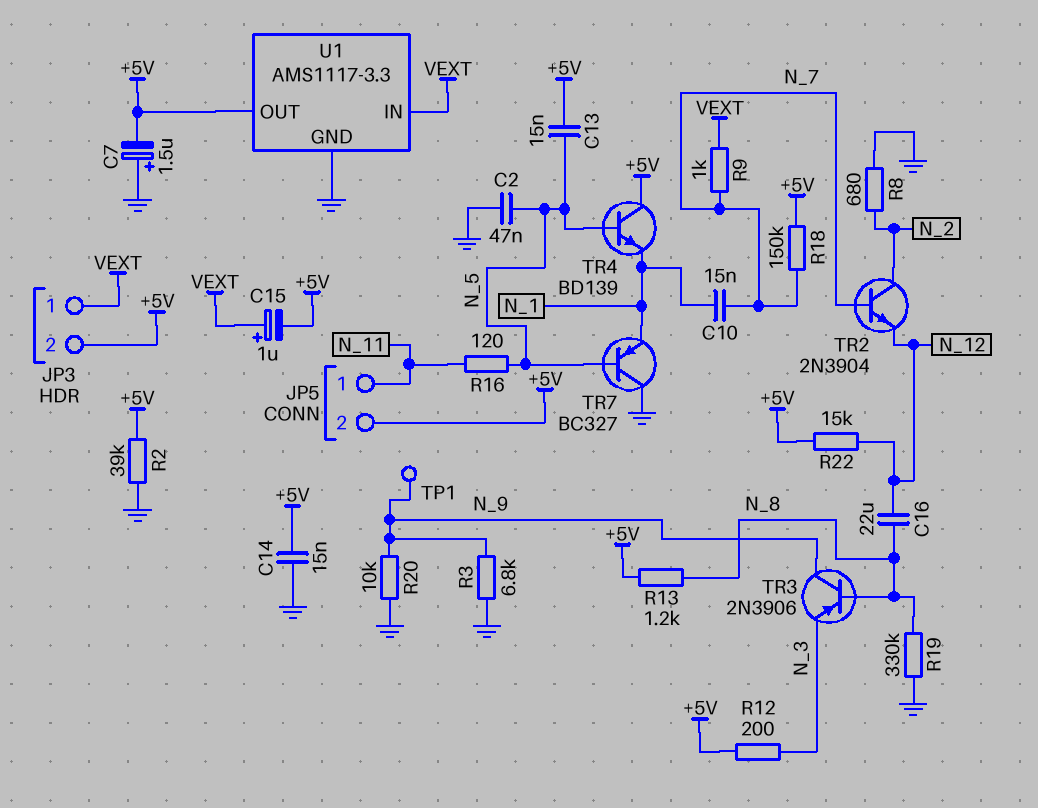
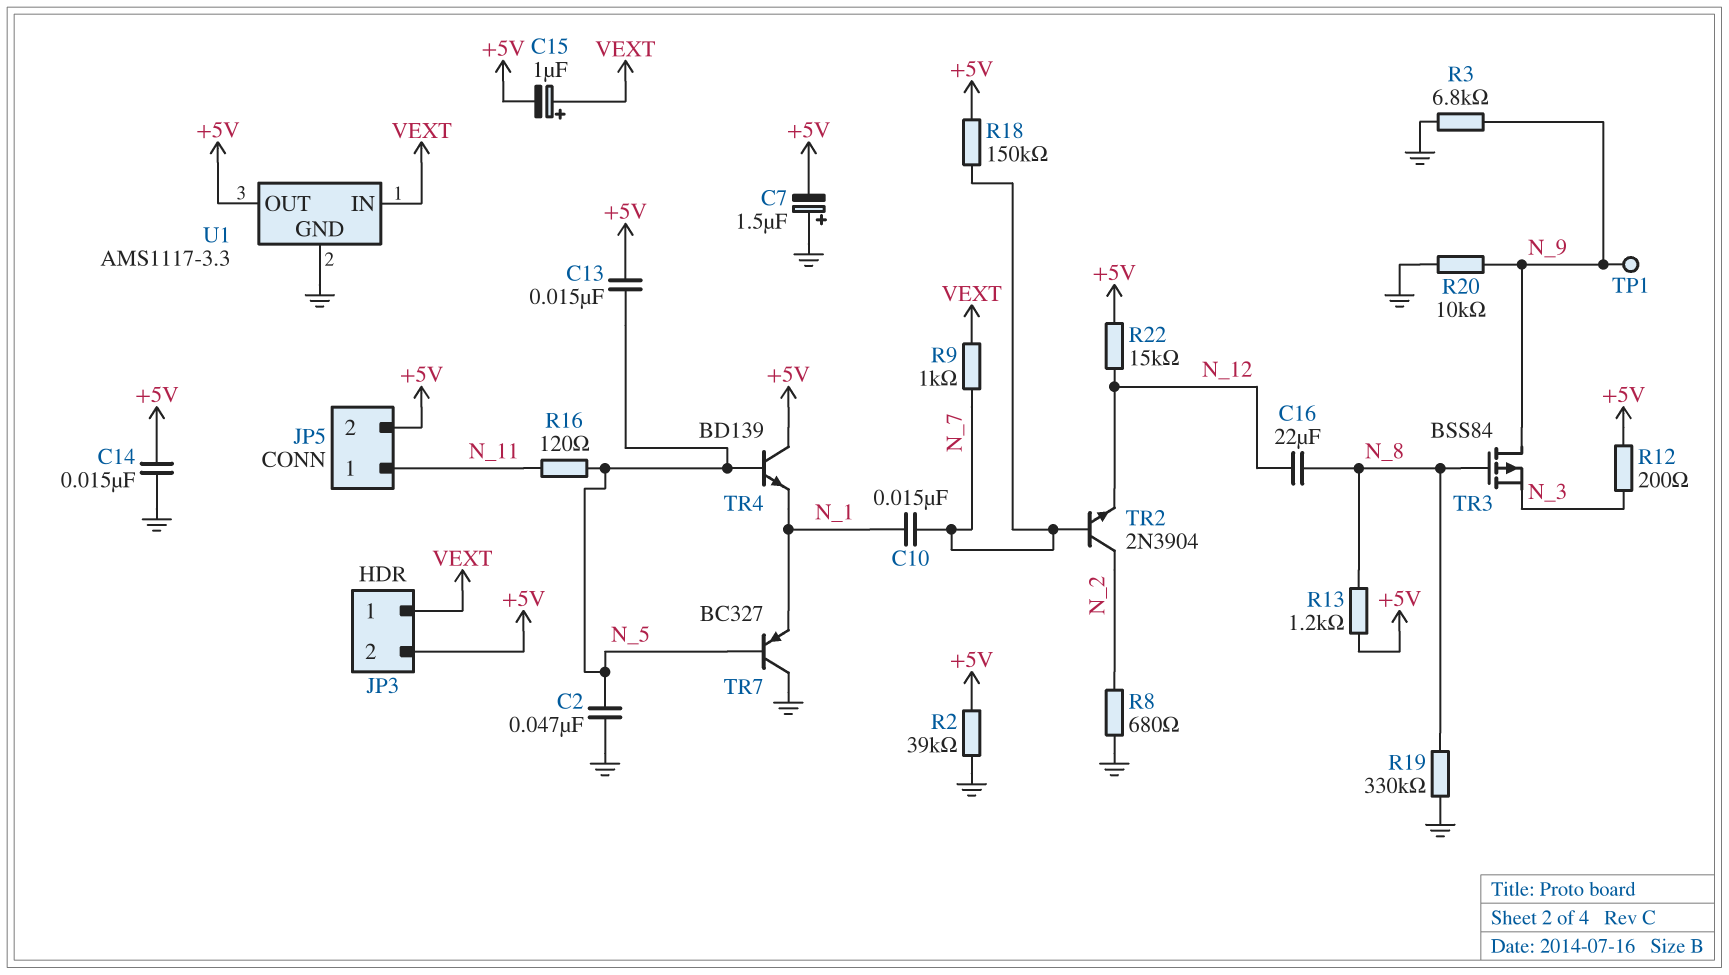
TR3: PNP 2N3906 (B N_8, C N_9, E N_3) -> PMOS BSS84 (G N_8, D N_9, S N_3)

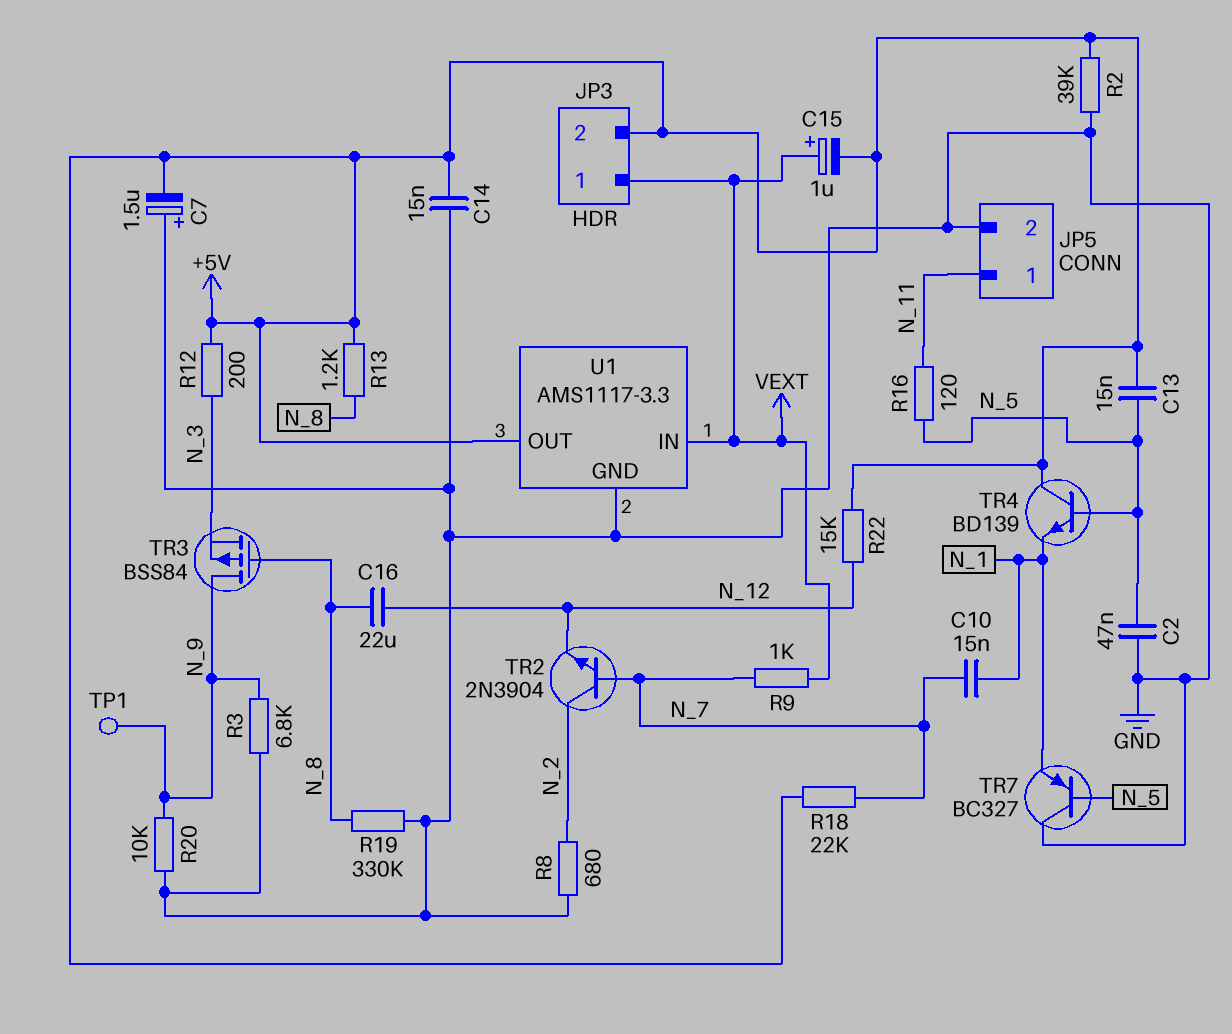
JP5 pin 2: +5V -> GND
R18: 150k (+5V, N_7) -> 22k (+5V, N_7)

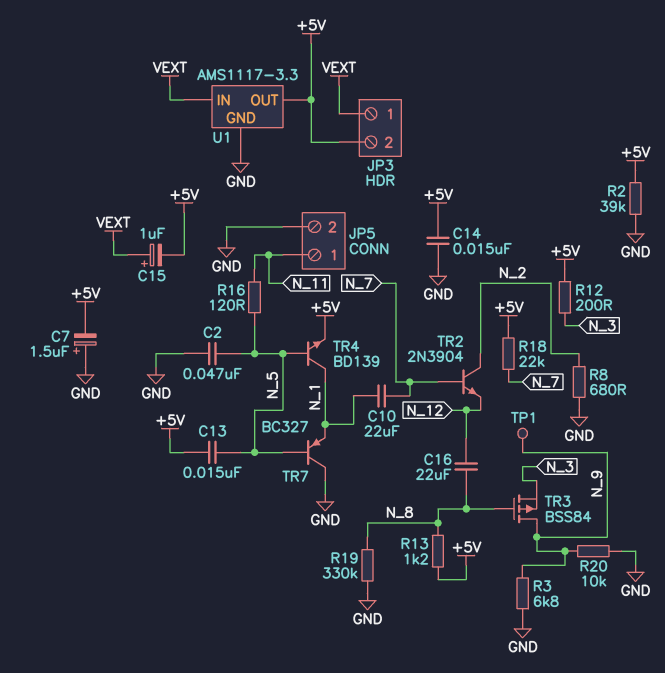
C10: 15nF (N_1, N_7) -> 22uF (N_1, N_7)
R9: 1k (N_7, VEXT) -> none
R22: 15k (+5V, N_12) -> none
TR4: NPN BD139 (B N_5, C +5V, E N_1) -> NPN BD139 (B N_5, C N_1, E +5V)

